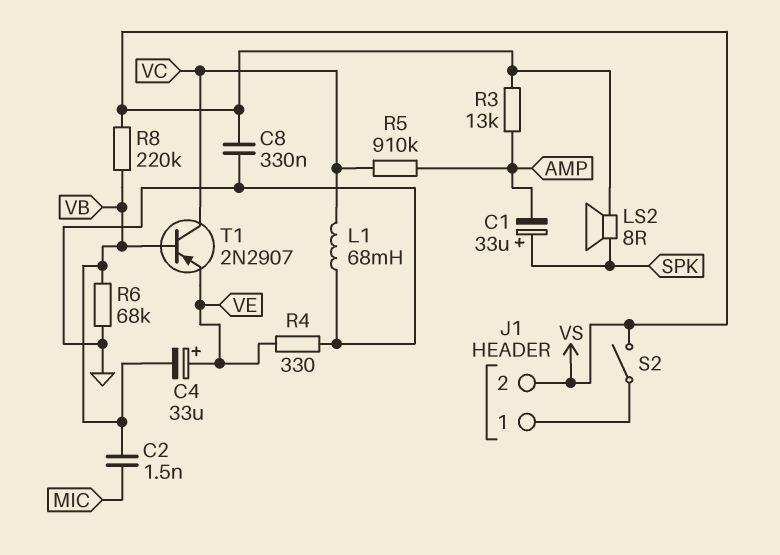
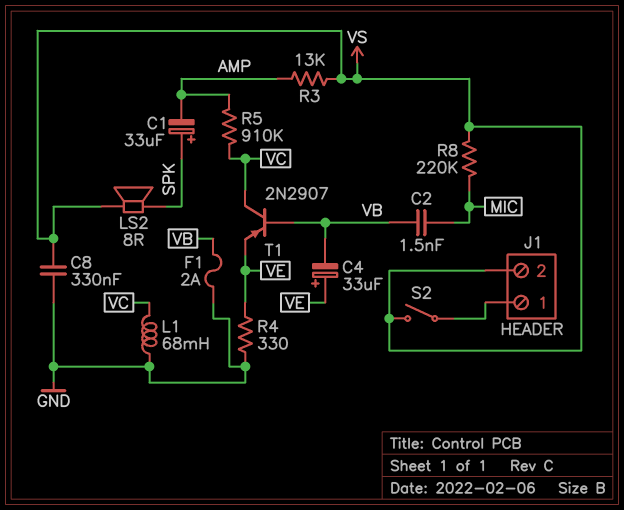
F1: none -> 2A (GND, VB)
R6: 68k (GND, VB) -> none
R8: 220k (VB, VS) -> 220k (MIC, VS)

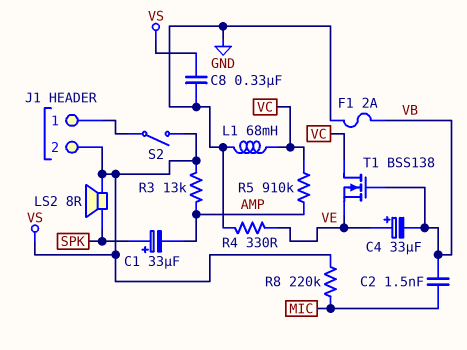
T1: PNP 2N2907 (B VB, C VC, E VE) -> NMOS BSS138 (G VB, D VC, S VE)

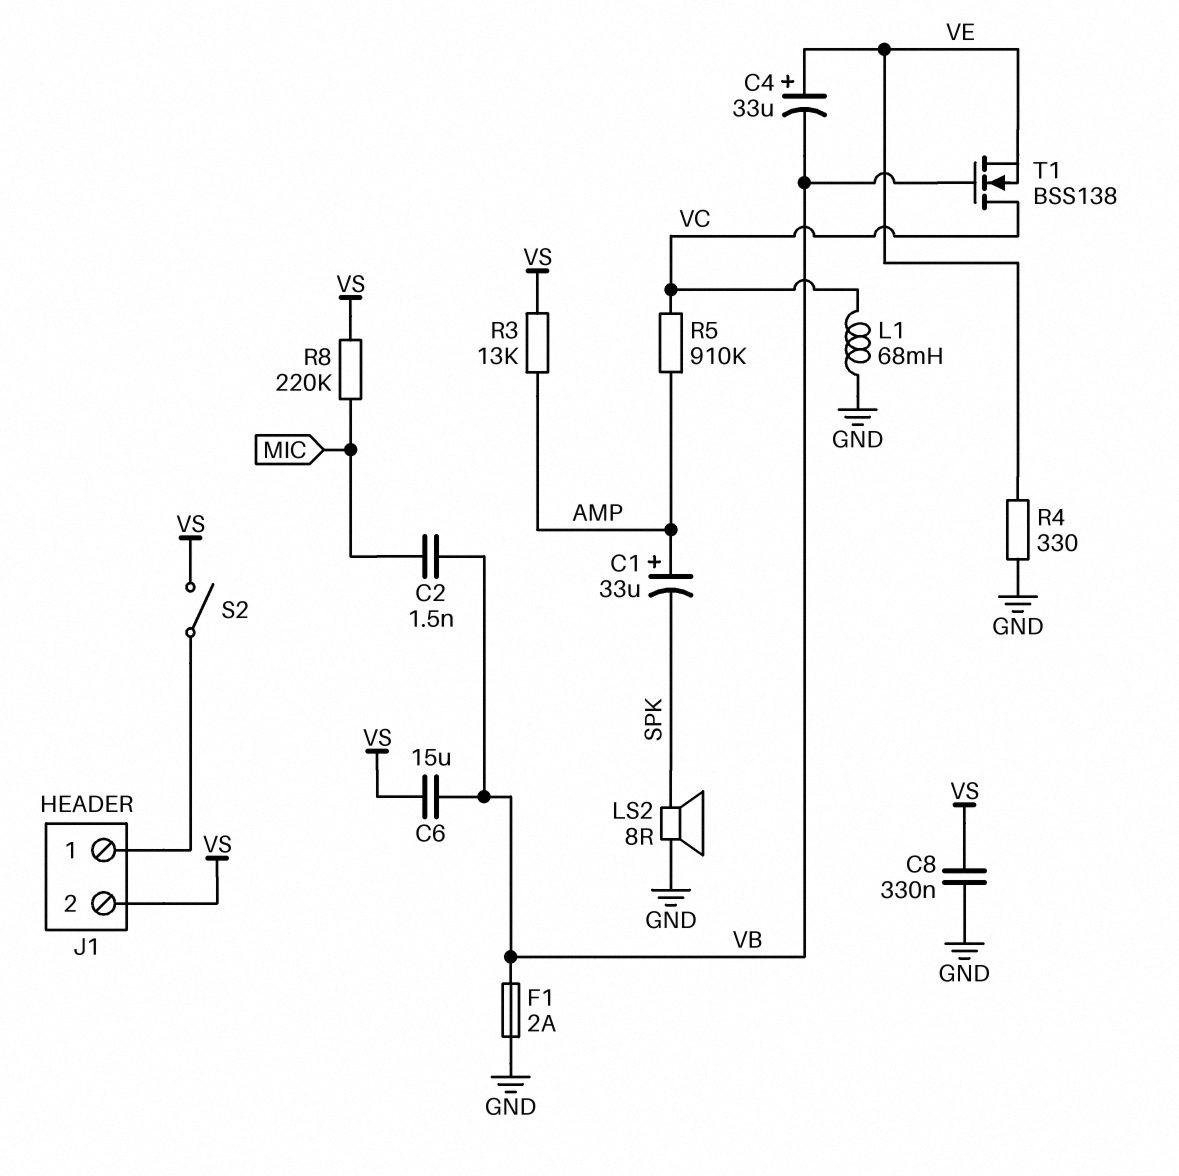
C1: 33uF (plus SPK, minus AMP) -> 33uF (plus AMP, minus SPK)
C6: none -> 15uF (VB, VS)
LS2: speaker 8R (SPK, VS) -> speaker 8R (GND, SPK)

